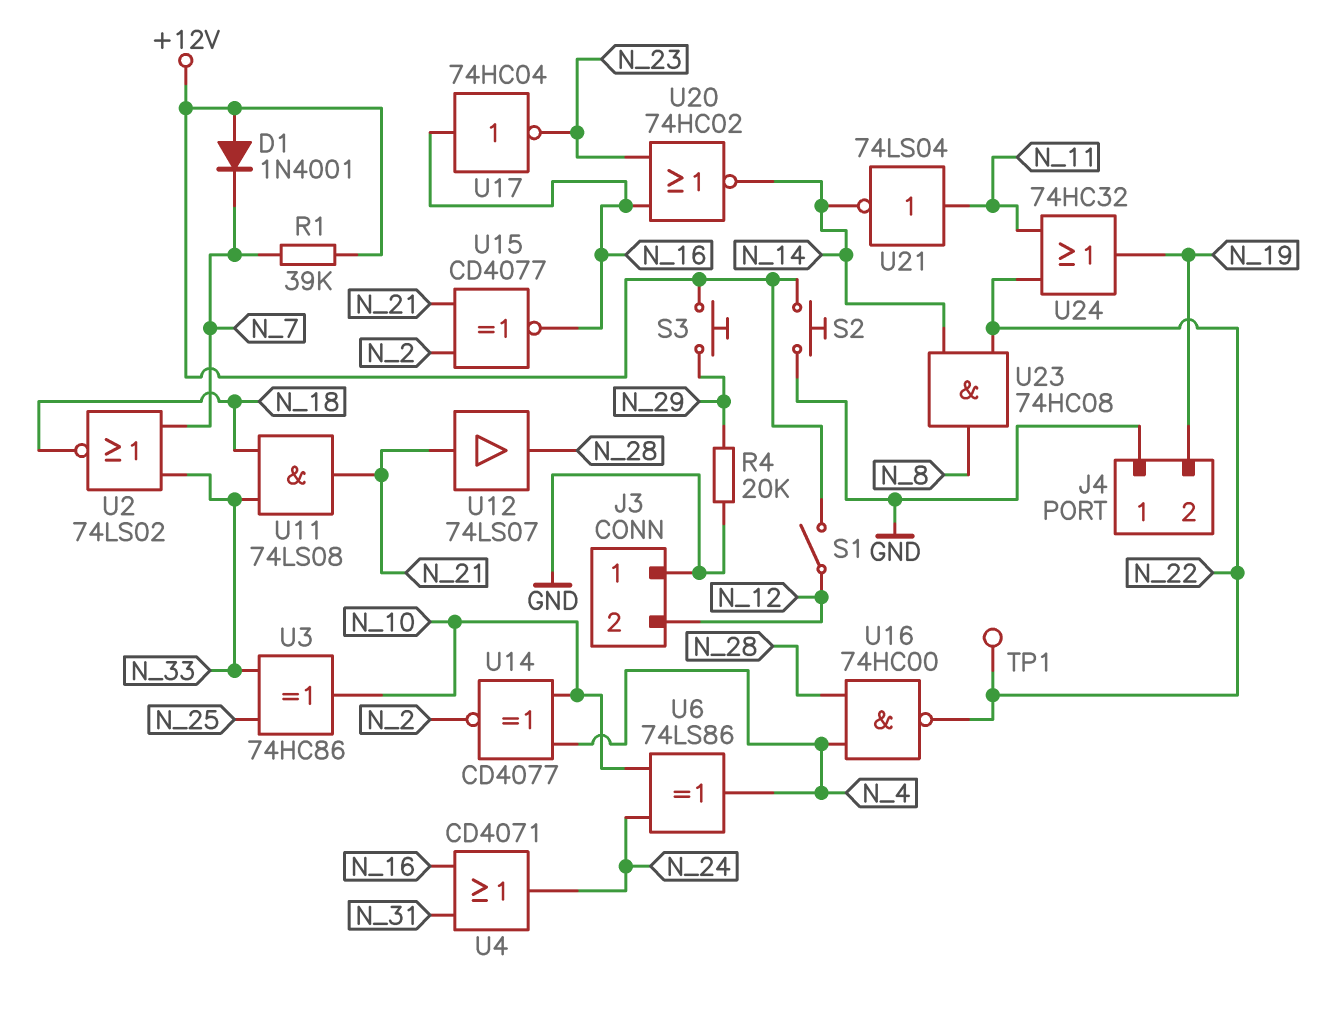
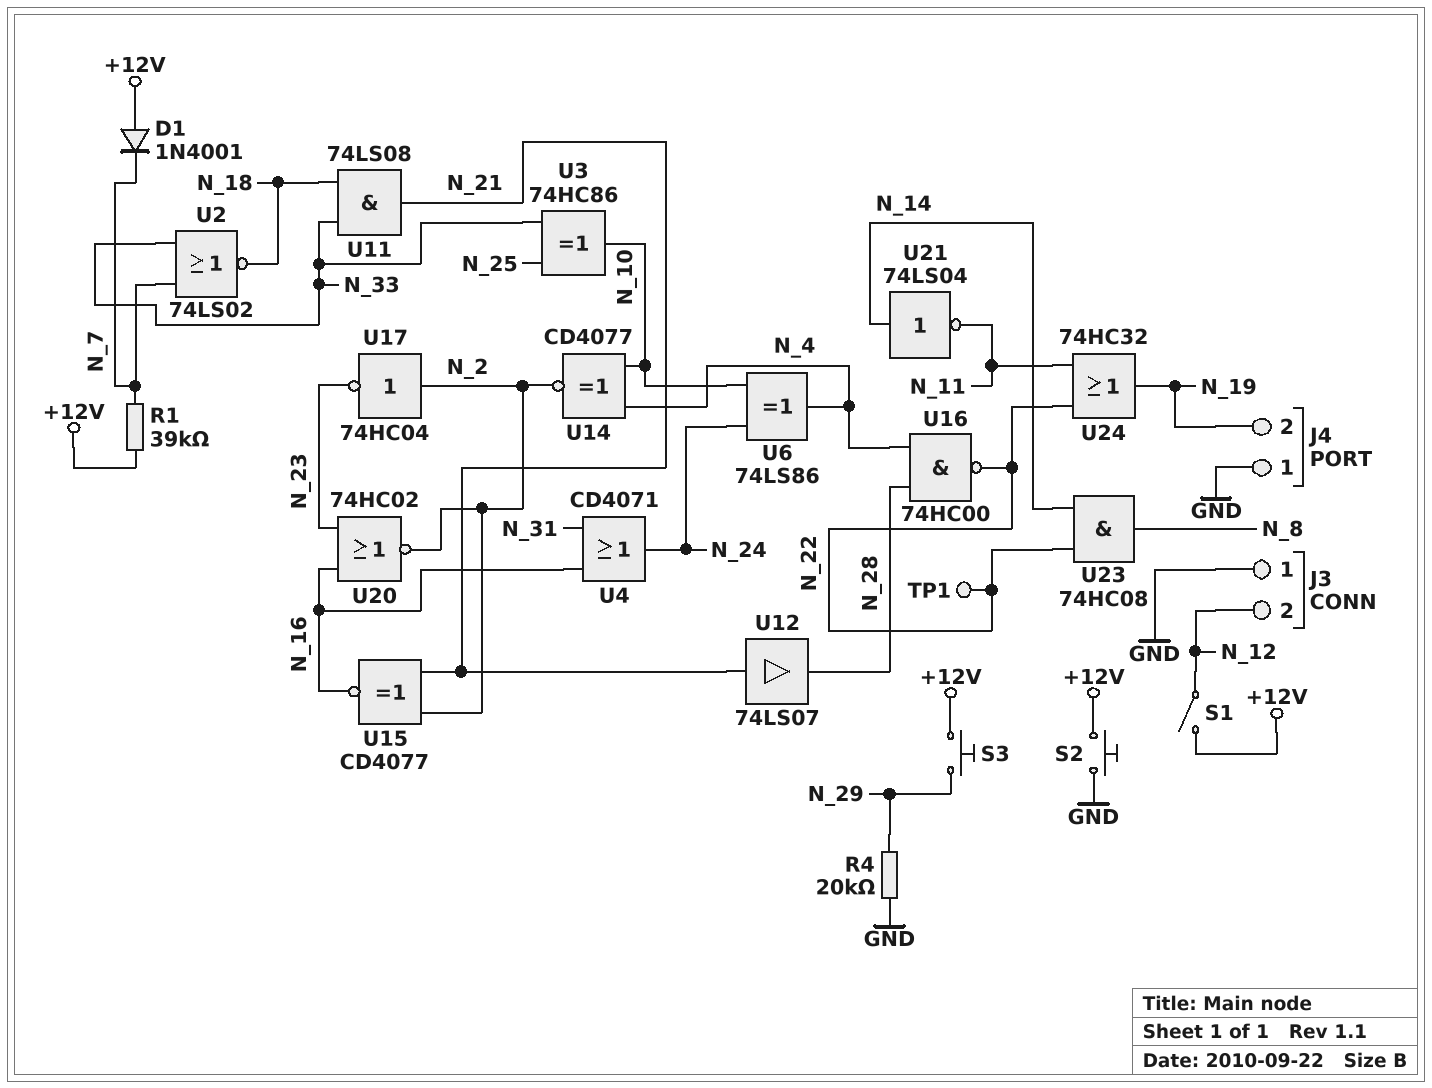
U17: NOT 74HC04 (in N_16, out N_23) -> NOT 74HC04 (in N_2, out N_23)
U20: NOR 74HC02 (in N_16, in N_23, out N_14) -> NOR 74HC02 (in N_16, in N_23, out N_2)
U21: NOT 74LS04 (in N_11, out N_14) -> NOT 74LS04 (in N_14, out N_11)

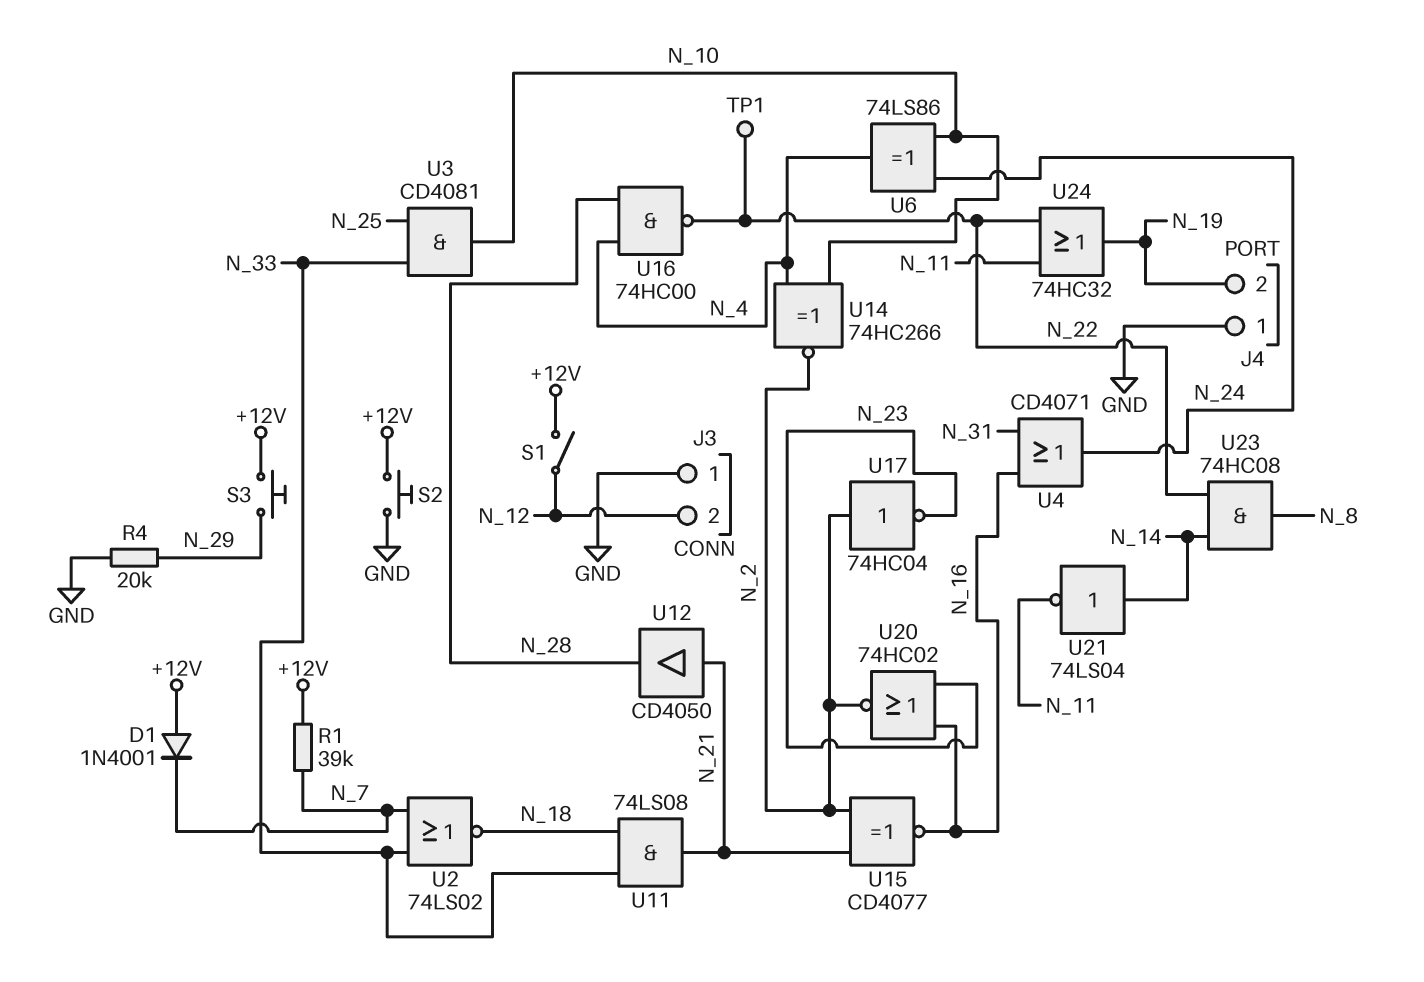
U3: XOR 74HC86 (in N_25, in N_33, out N_10) -> AND CD4081 (in N_25, in N_33, out N_10)
U12: buffer 74LS07 (in N_21, out N_28) -> buffer CD4050 (in N_21, out N_28)
U14: XNOR CD4077 (in N_4, in N_10, out N_2) -> XNOR 74HC266 (in N_4, in N_10, out N_2)

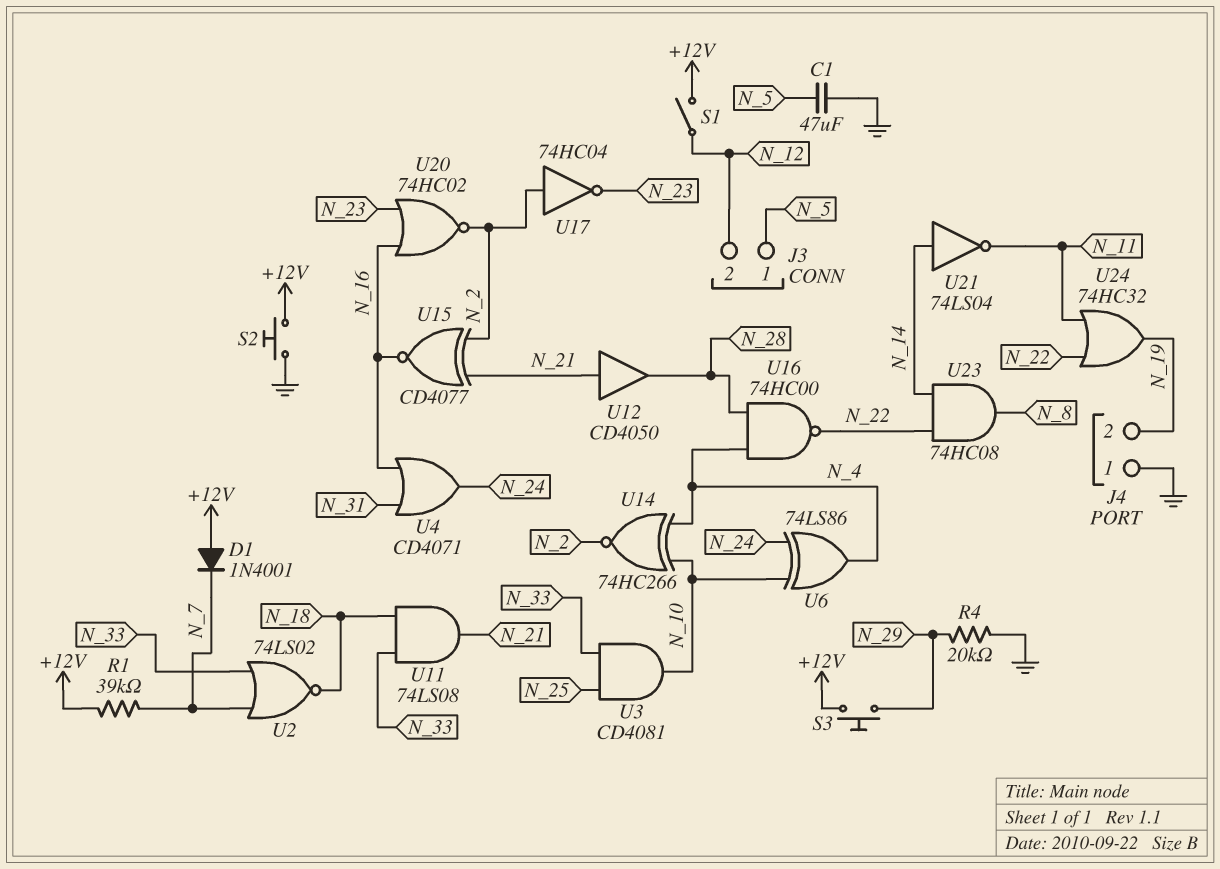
C1: none -> 47uF (GND, N_5)
J3 pin 1: GND -> N_5
TP1: test point (N_22) -> none

